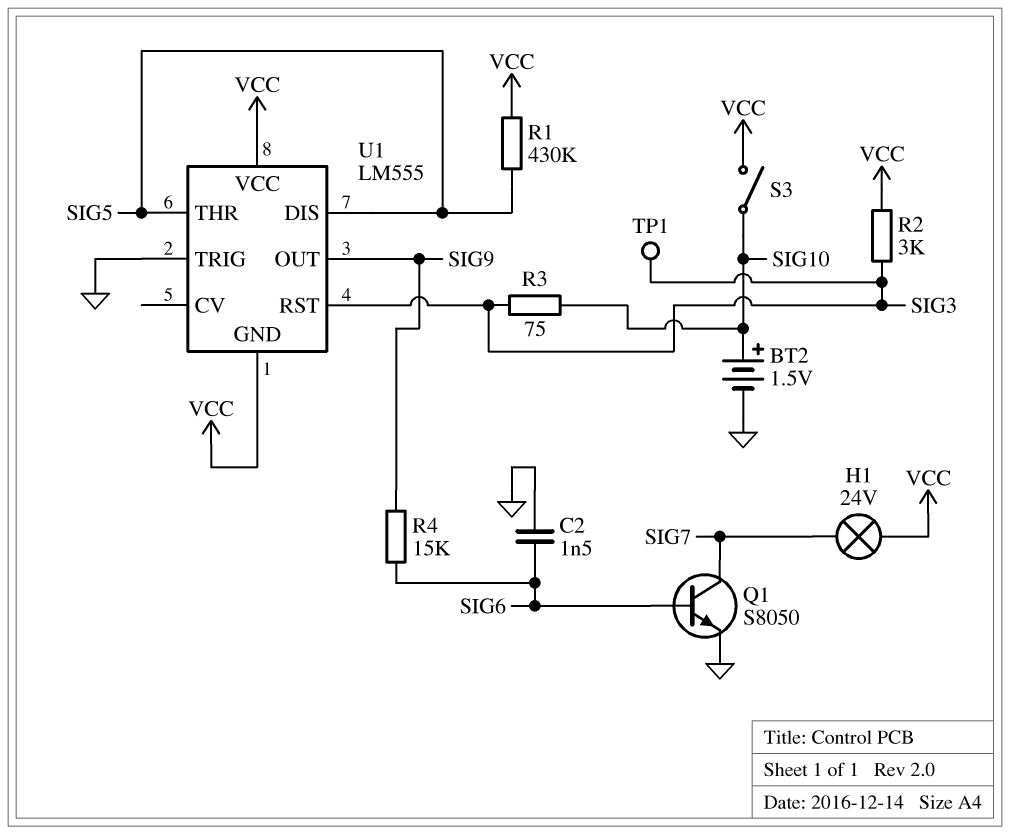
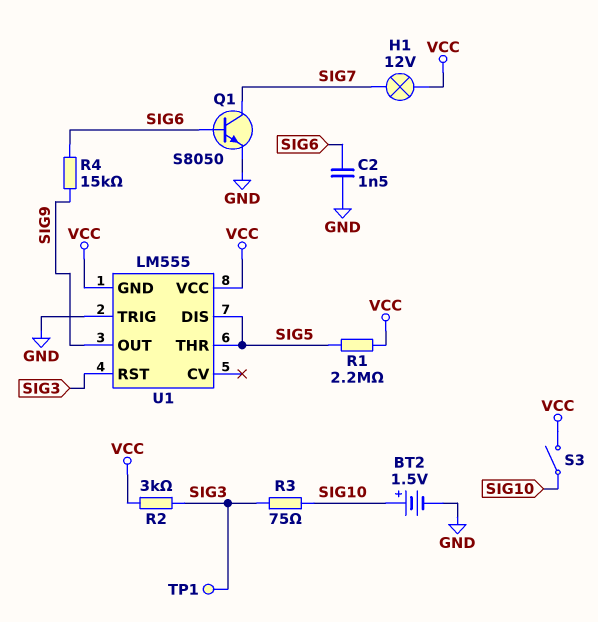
H1: lamp 24V (SIG7, VCC) -> lamp 12V (SIG7, VCC)
R1: 430k (SIG5, VCC) -> 2.2M (SIG5, VCC)

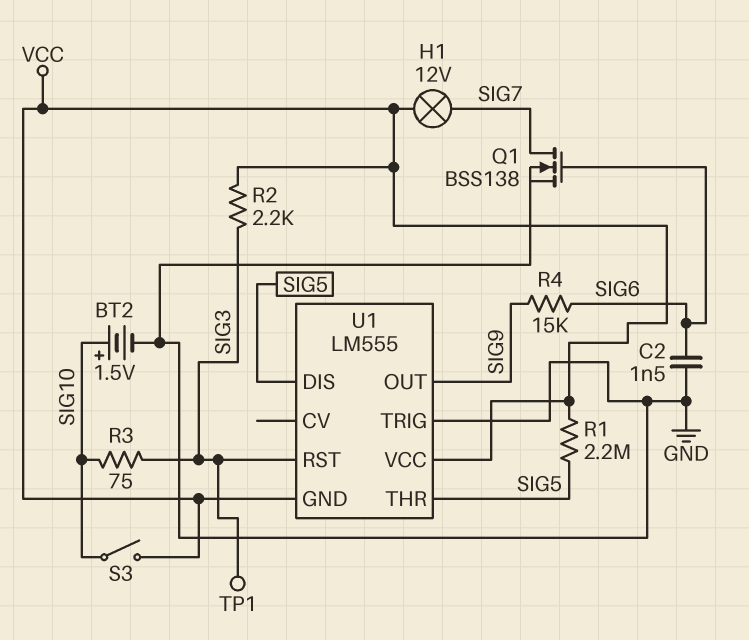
Q1: NPN S8050 (B SIG6, C SIG7, E GND) -> NMOS BSS138 (G SIG6, D SIG7, S GND)
R2: 3k (SIG3, VCC) -> 2.2k (SIG3, VCC)

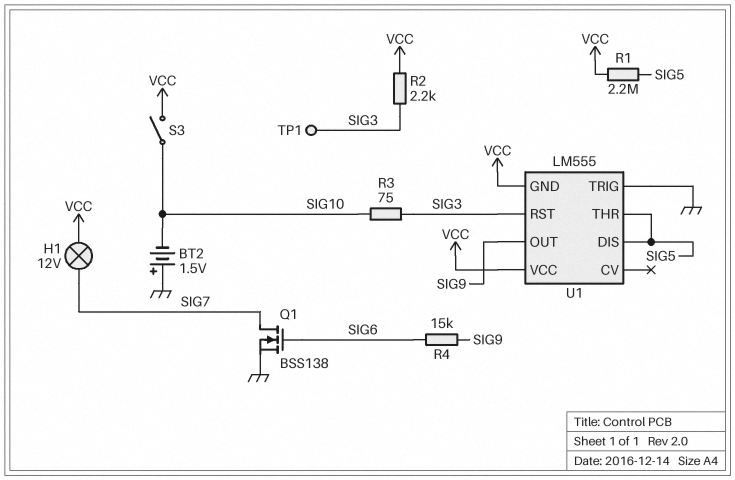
BT2: 1.5V (plus SIG10, minus GND) -> 1.5V (plus GND, minus SIG10)
C2: 1.5nF (GND, SIG6) -> none

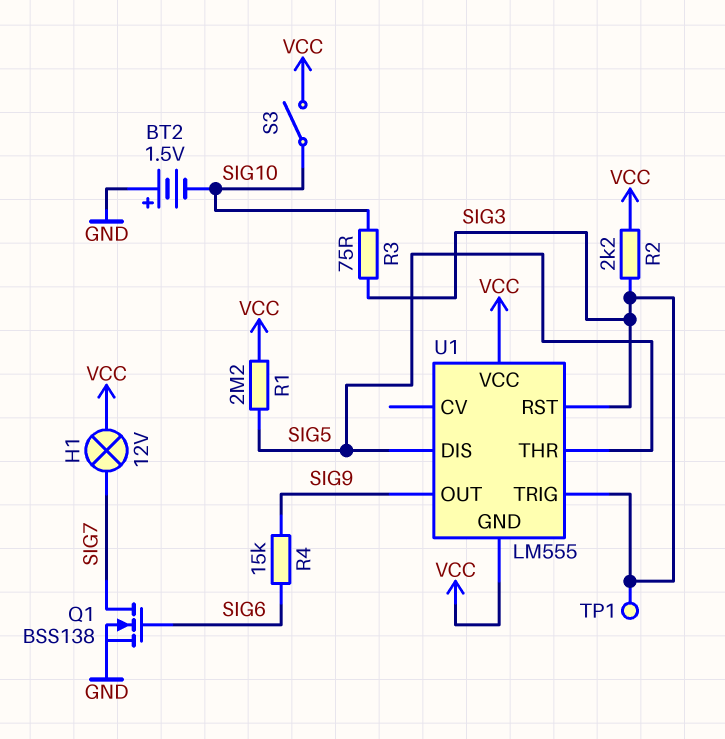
U1 pin TRIG: GND -> SIG3

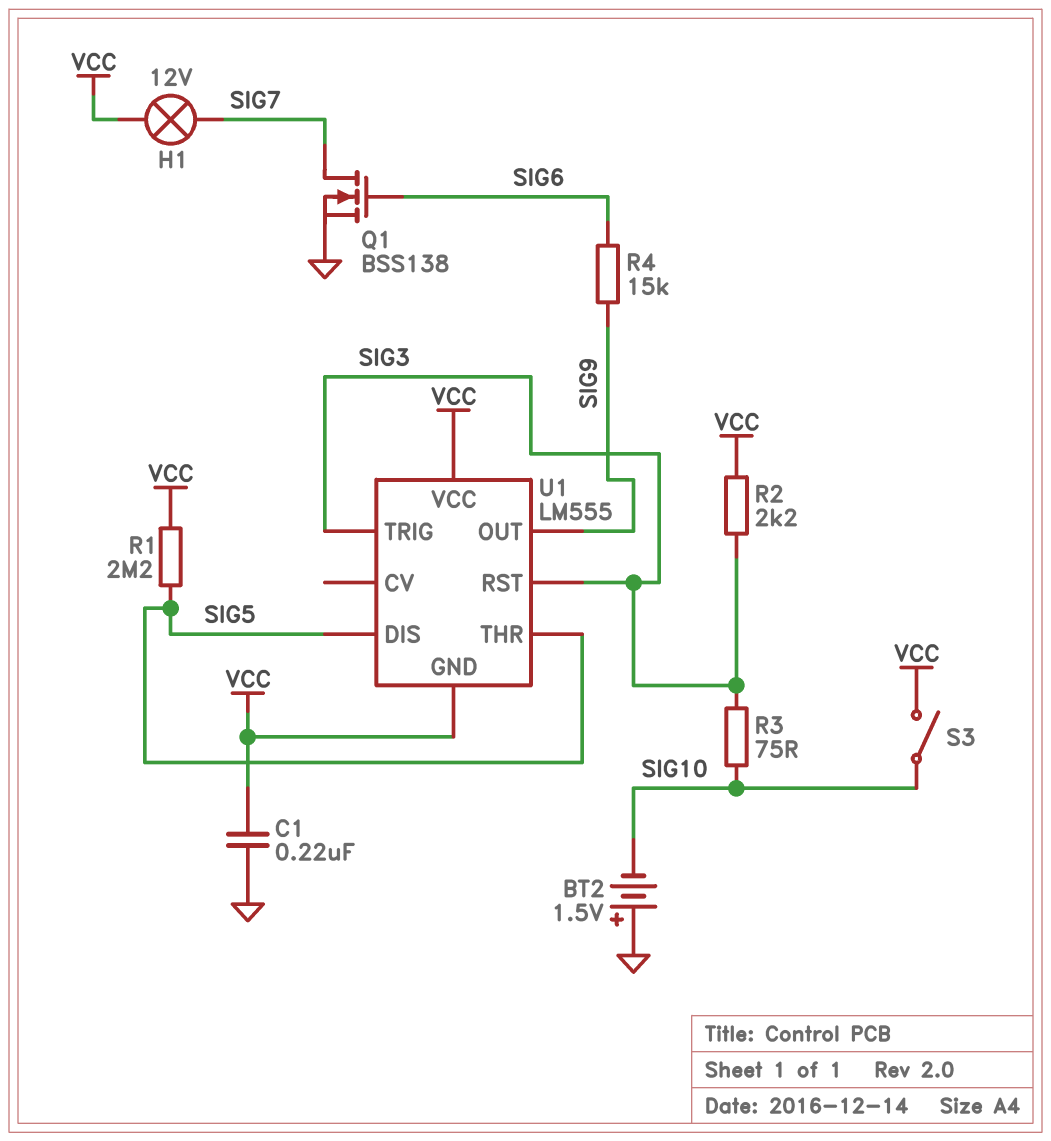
C1: none -> 220nF (GND, VCC)
TP1: test point (SIG3) -> none

